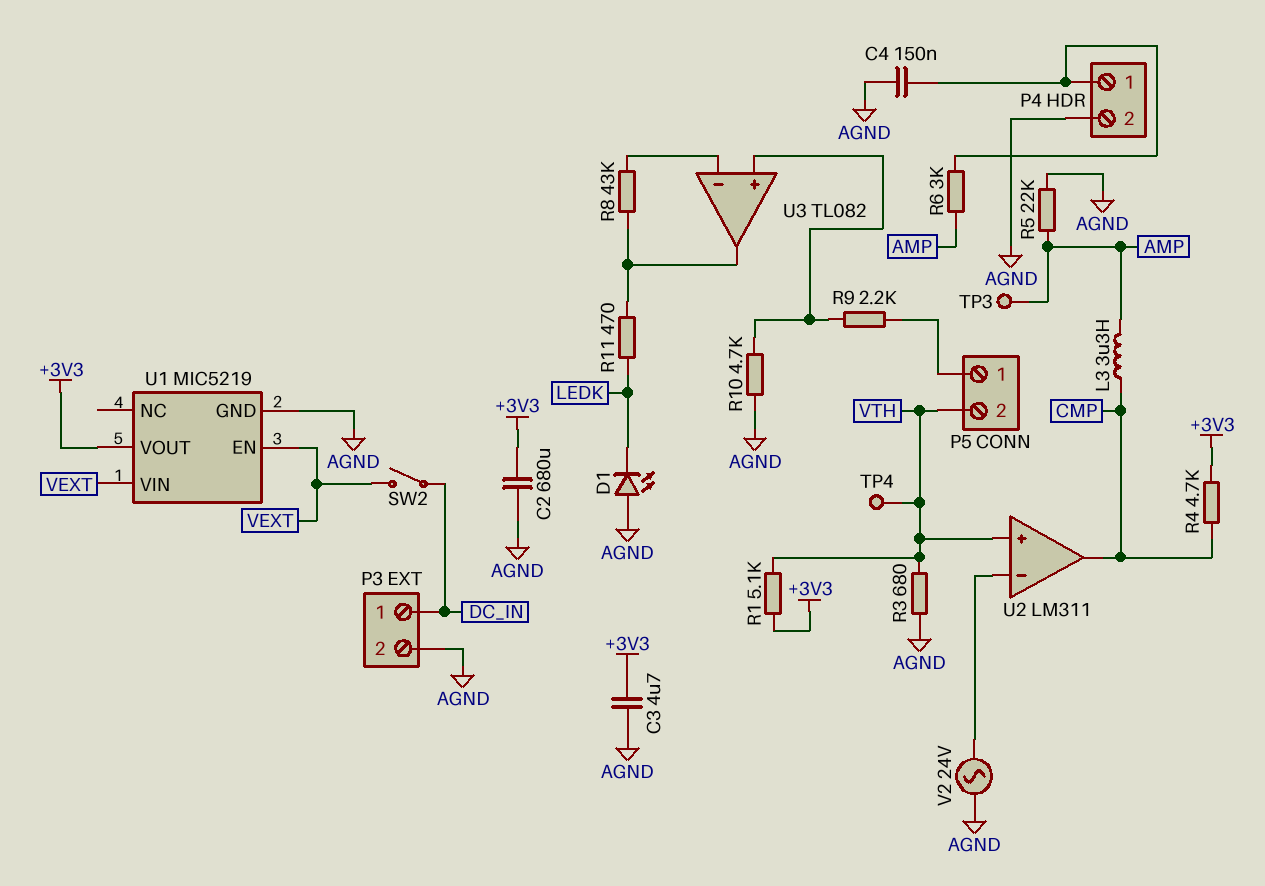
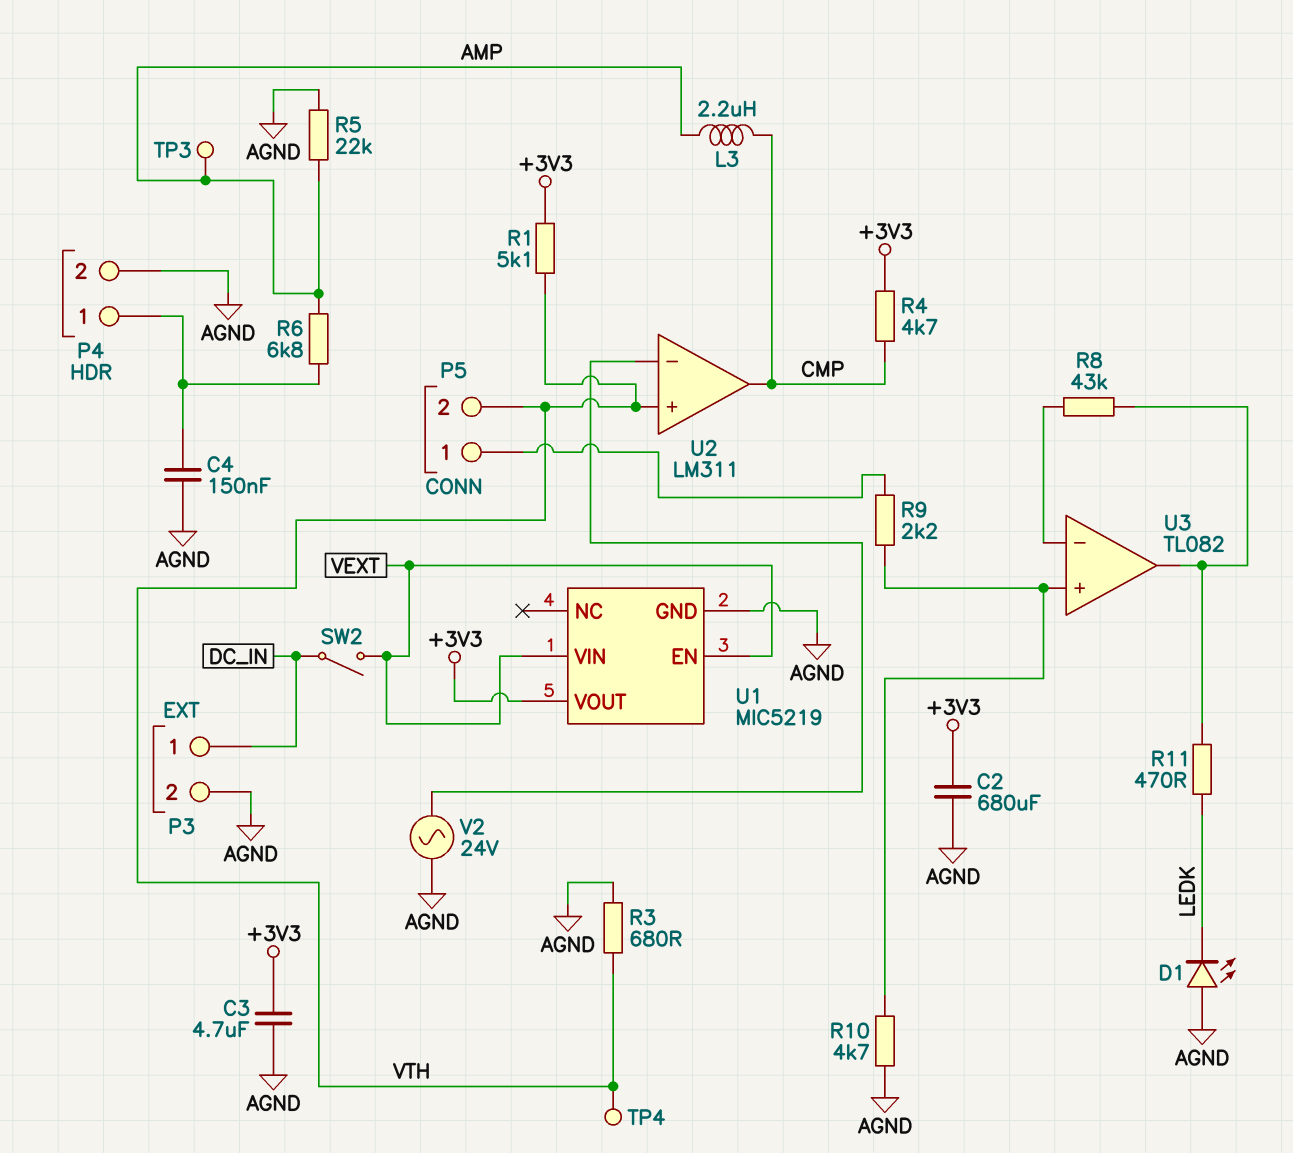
L3: 3.3uH (AMP, CMP) -> 2.2uH (AMP, CMP)
R6: 3k (AMP, P4/1) -> 6.8k (AMP, P4/1)

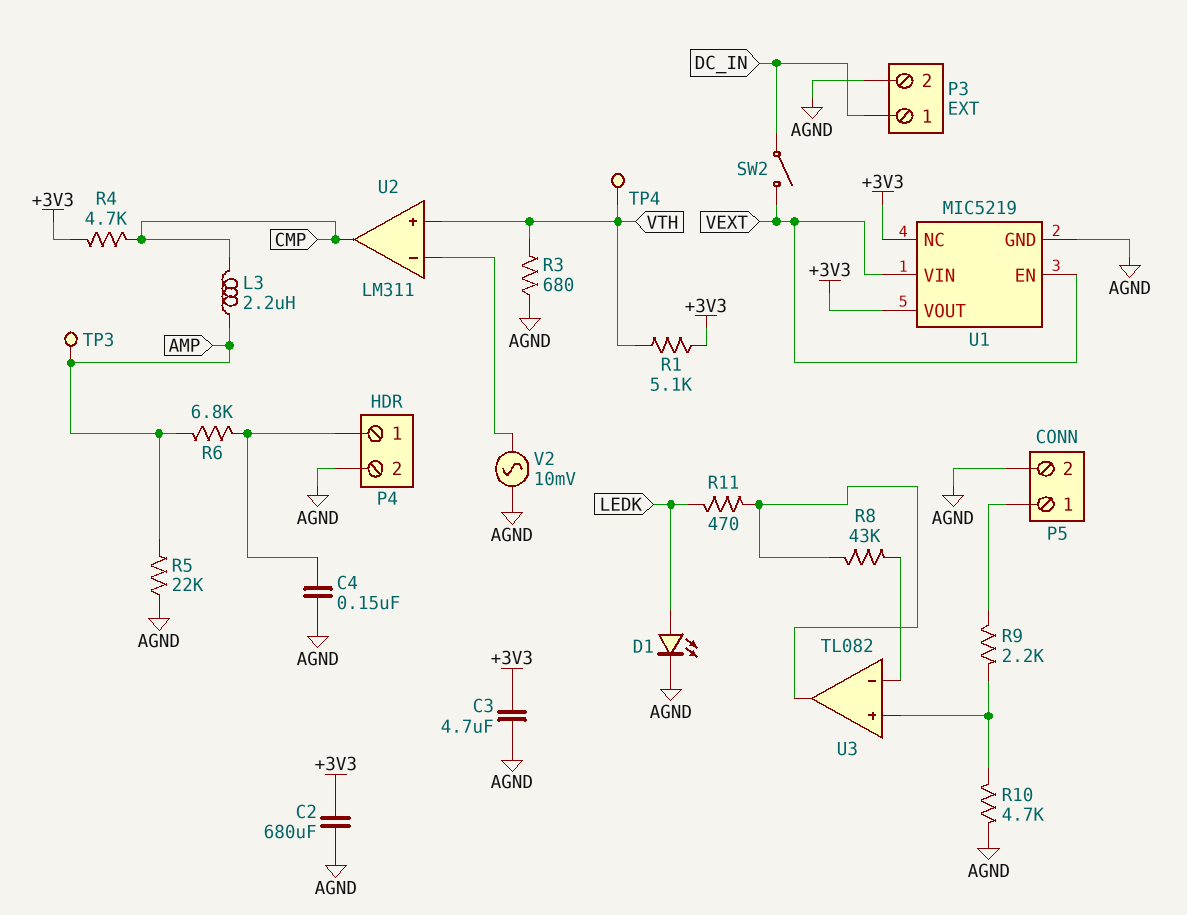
D1: LED (A AGND, K LEDK) -> LED (A LEDK, K AGND)
P5 pin 2: VTH -> AGND
U1 pin NC: none -> +3V3
V2: AC 24V (AGND, U2/in-) -> AC 10mV (AGND, U2/in-)

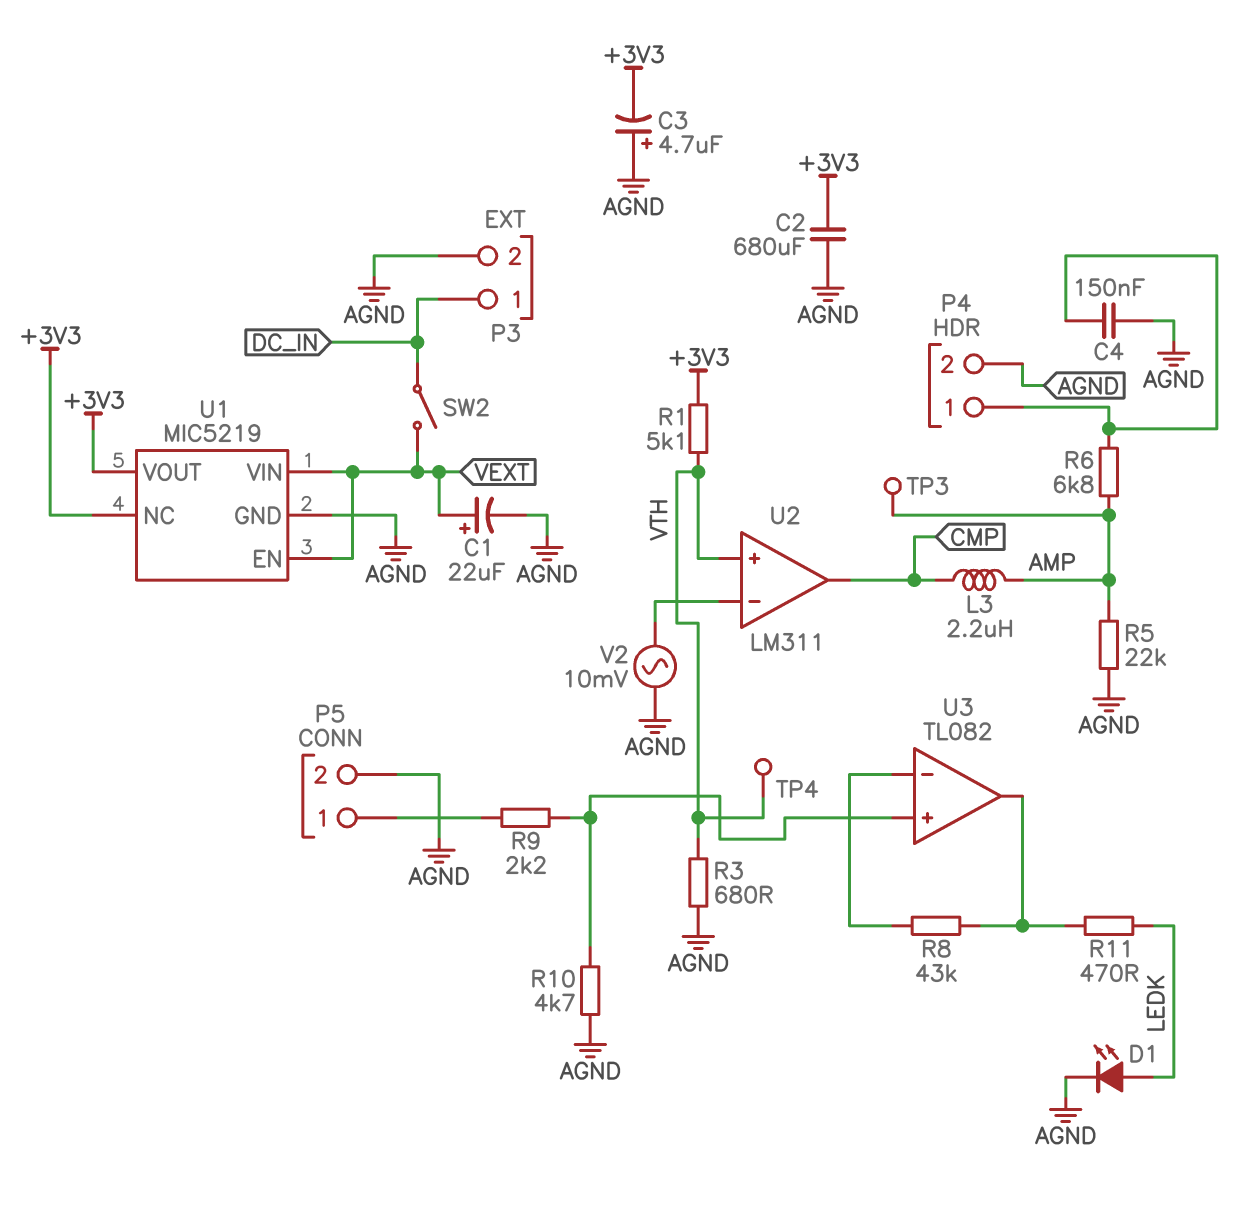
C1: none -> 22uF (plus VEXT, minus AGND)
C3: 4.7uF (+3V3, AGND) -> 4.7uF (plus AGND, minus +3V3)
R4: 4.7k (+3V3, CMP) -> none

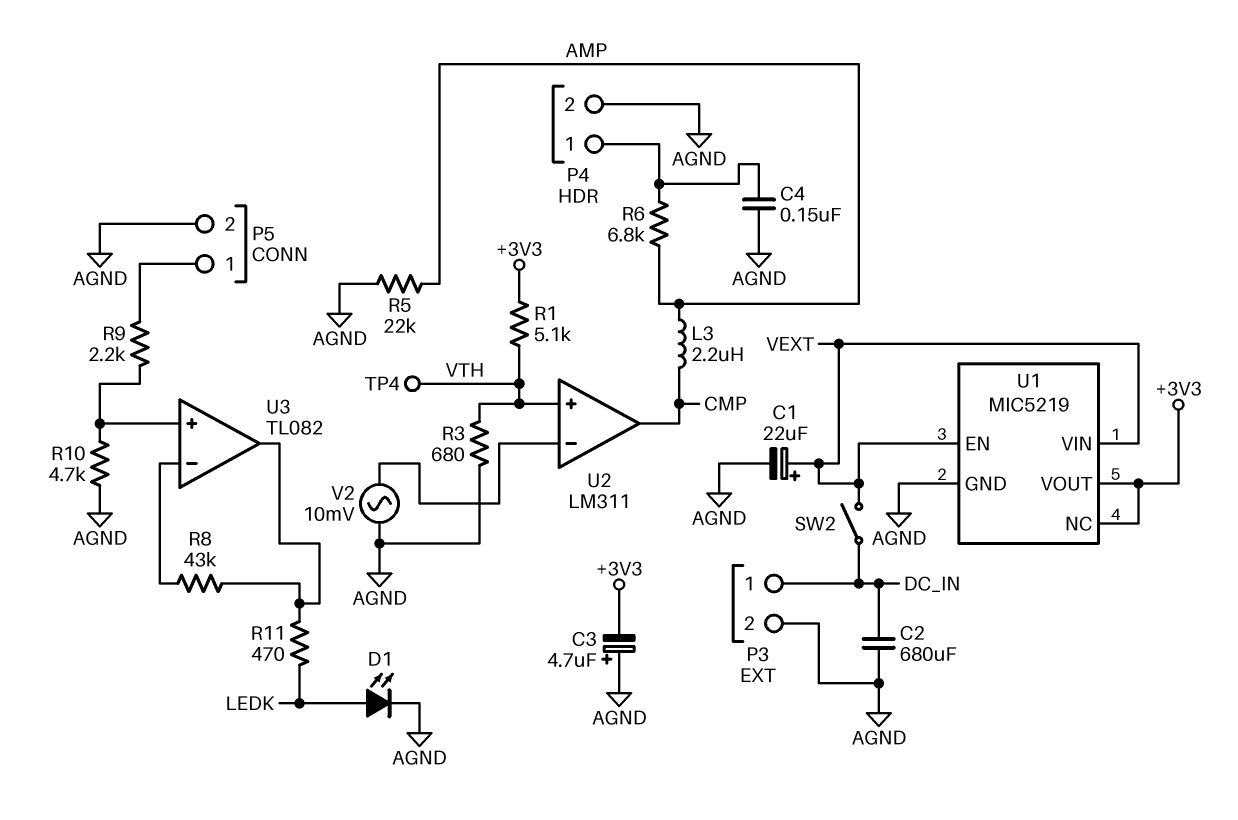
C2: 680uF (+3V3, AGND) -> 680uF (AGND, DC_IN)
TP3: test point (AMP) -> none

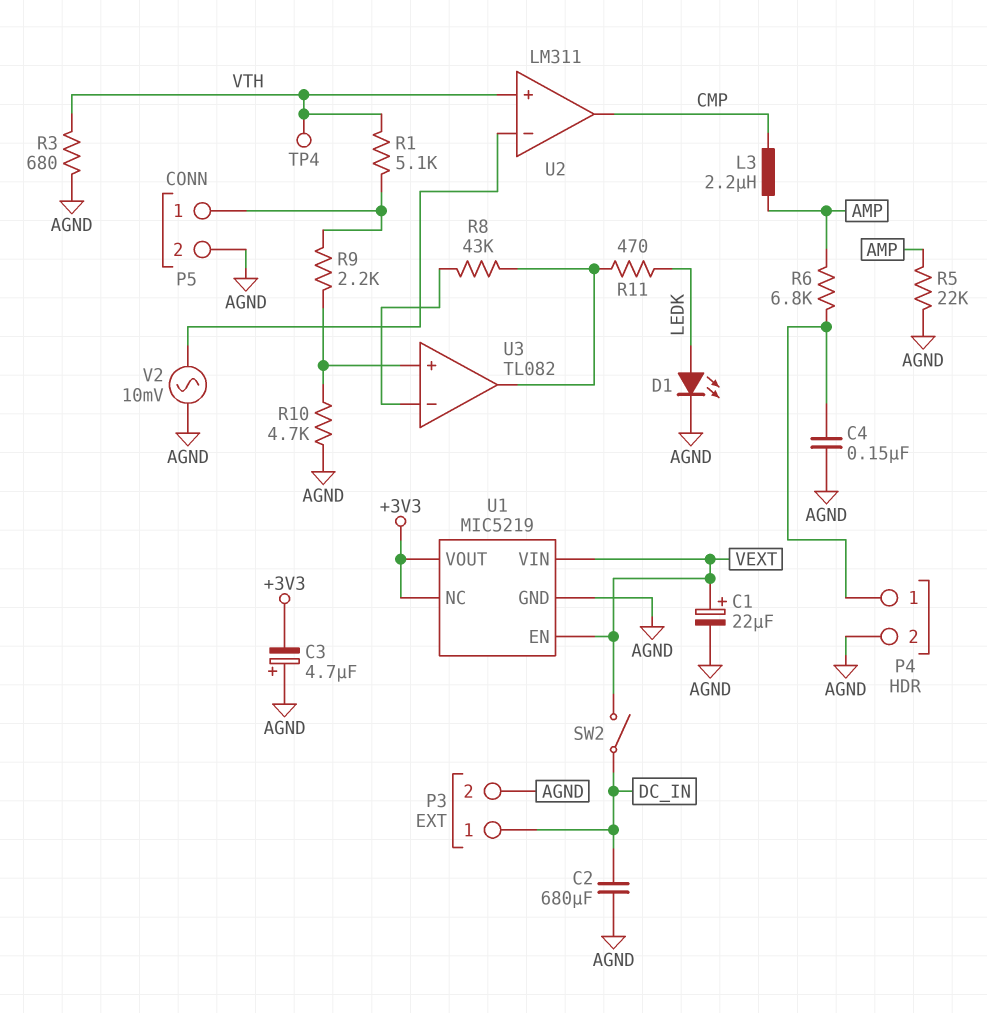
R1: 5.1k (+3V3, VTH) -> 5.1k (P5/1, VTH)

